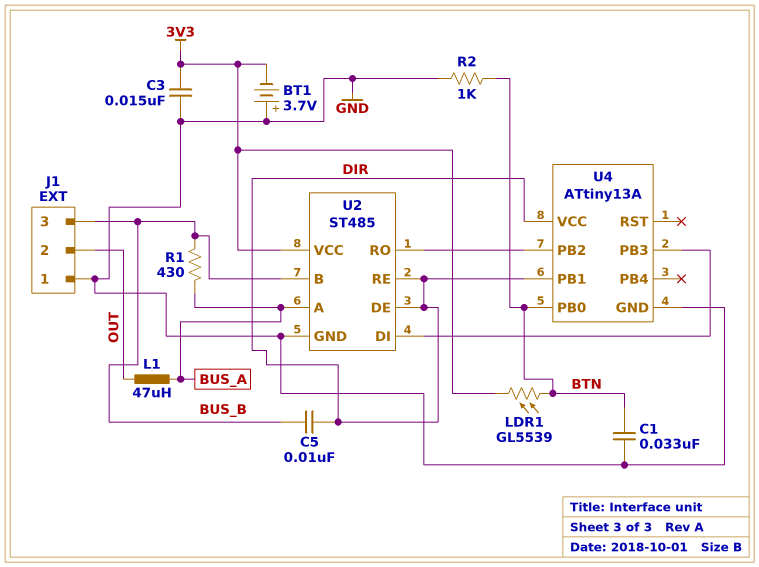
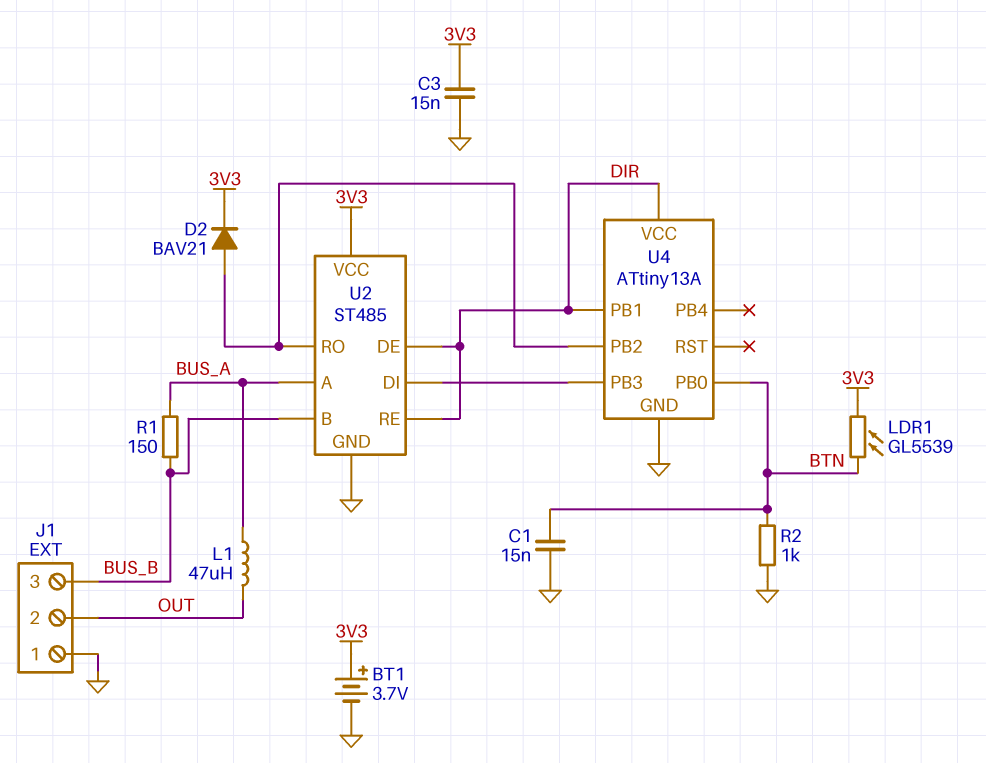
BT1: 3.7V (plus GND, minus 3V3) -> 3.7V (plus 3V3, minus GND)
C1: 33nF (BTN, GND) -> 15nF (BTN, GND)
C5: 10nF (BUS_B, DIR) -> none
D2: none -> diode BAV21 (A U2/RO, K 3V3)
R1: 430 (BUS_A, BUS_B) -> 150 (BUS_A, BUS_B)

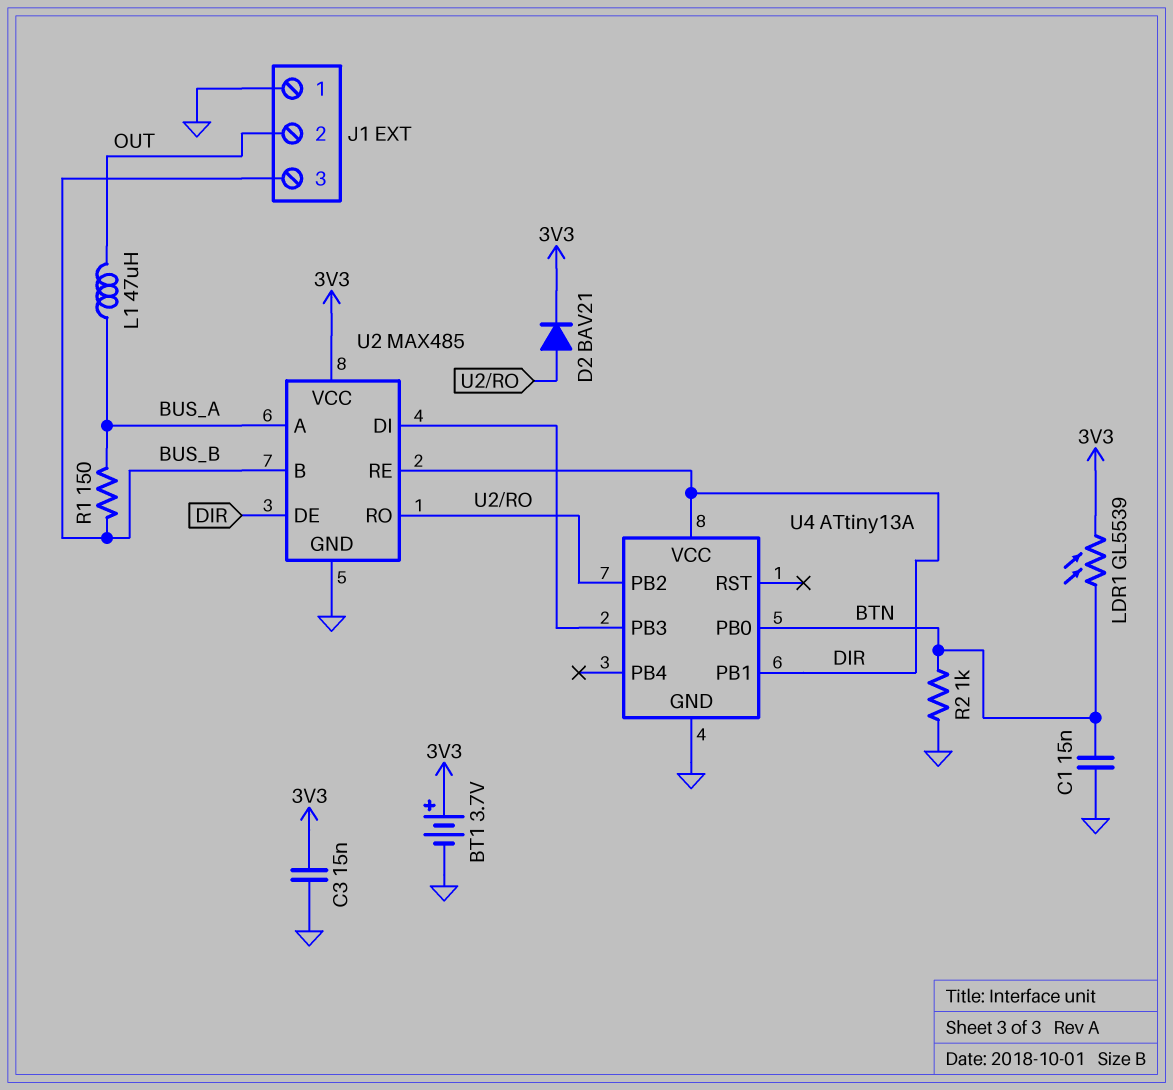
U2: ST485 -> MAX485

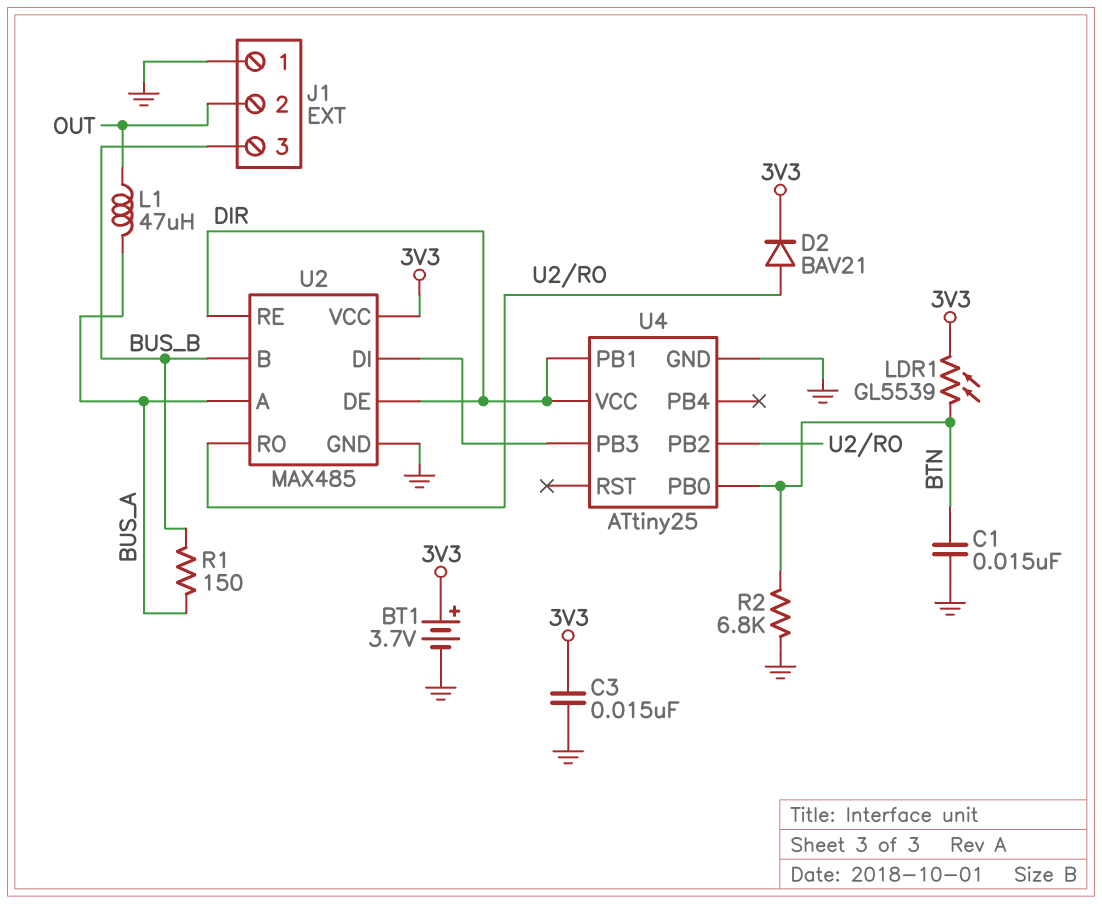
R2: 1k (BTN, GND) -> 6.8k (BTN, GND)
U4: ATtiny13A -> ATtiny25

